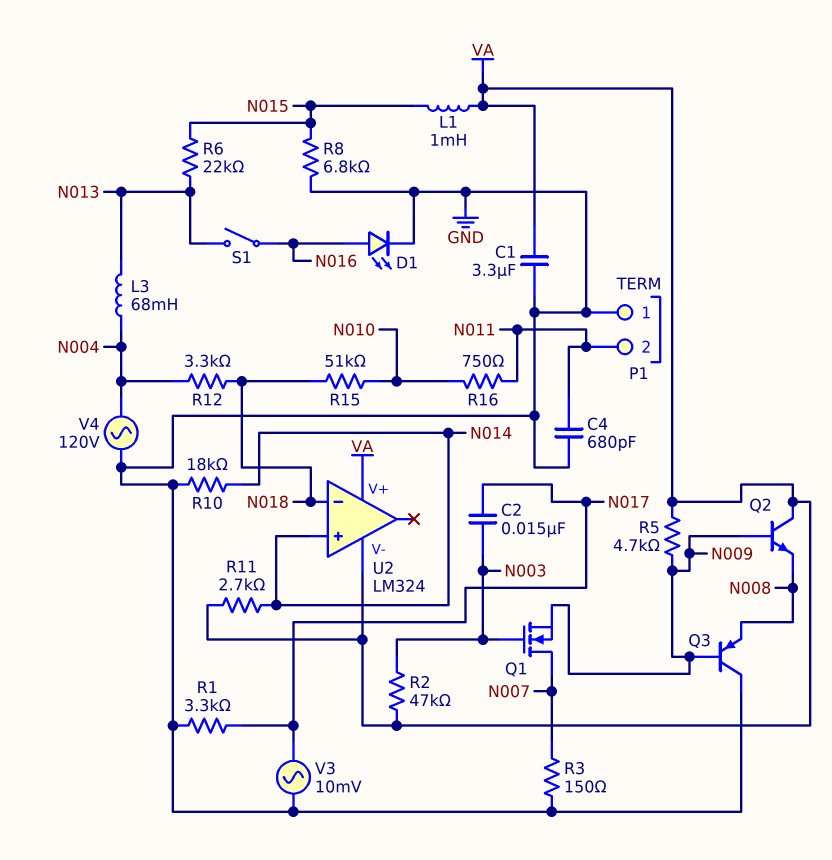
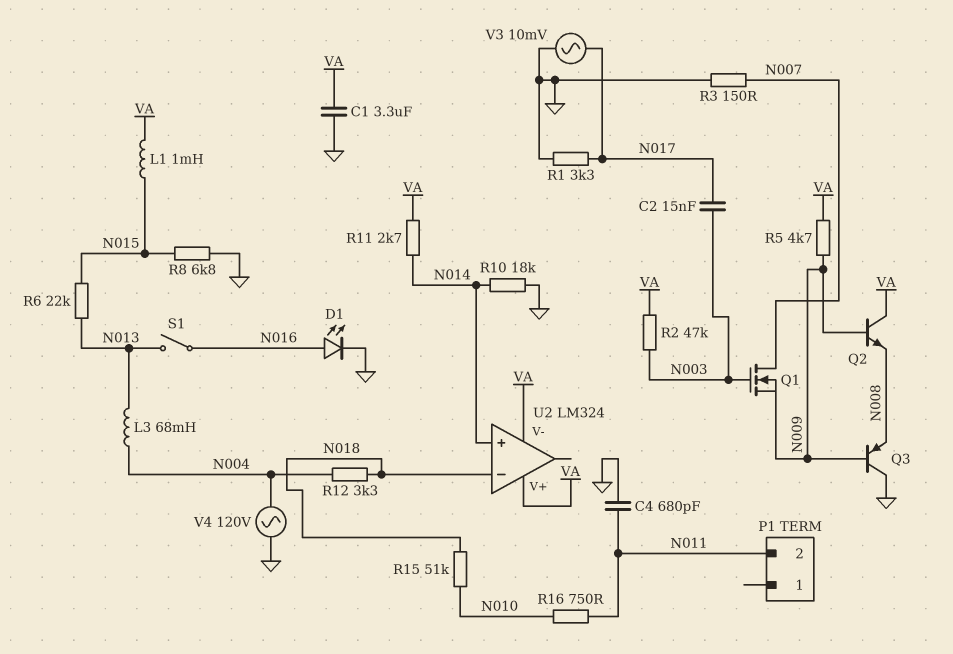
P1 pin 1: GND -> none

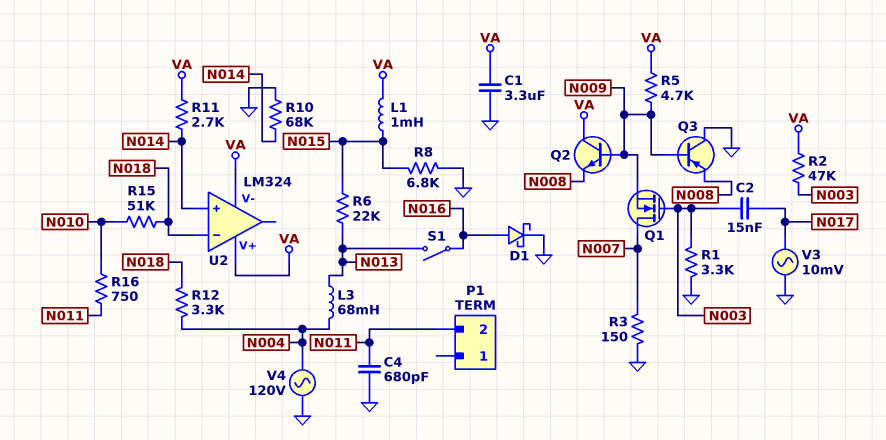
D1: LED (A N016, K GND) -> schottky (A N016, K GND)
R1: 3.3k (GND, N017) -> 3.3k (GND, N003)
R10: 18k (GND, N014) -> 68k (GND, N014)

